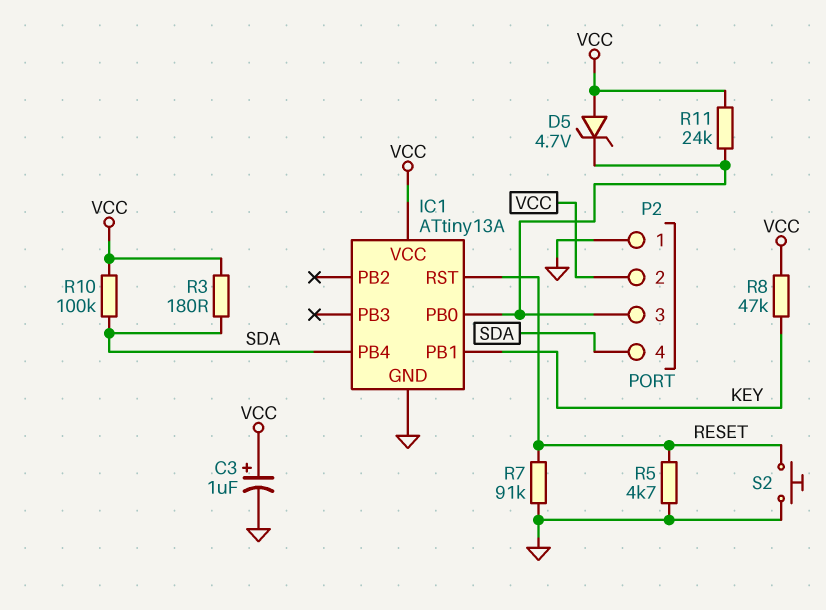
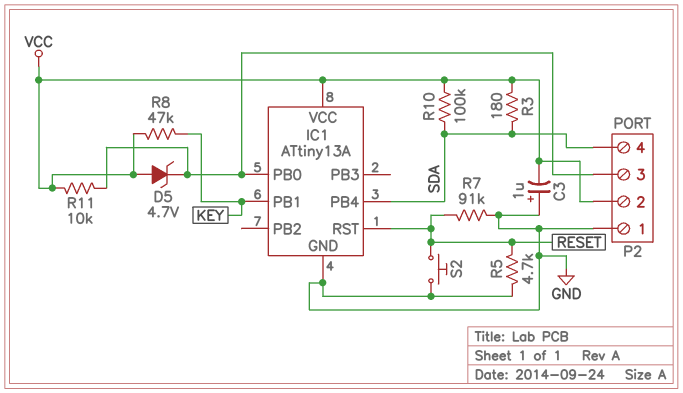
C3: 1uF (plus VCC, minus GND) -> 1uF (plus GND, minus VCC)
R11: 24k (IC1/PB0, VCC) -> 10k (IC1/PB0, VCC)

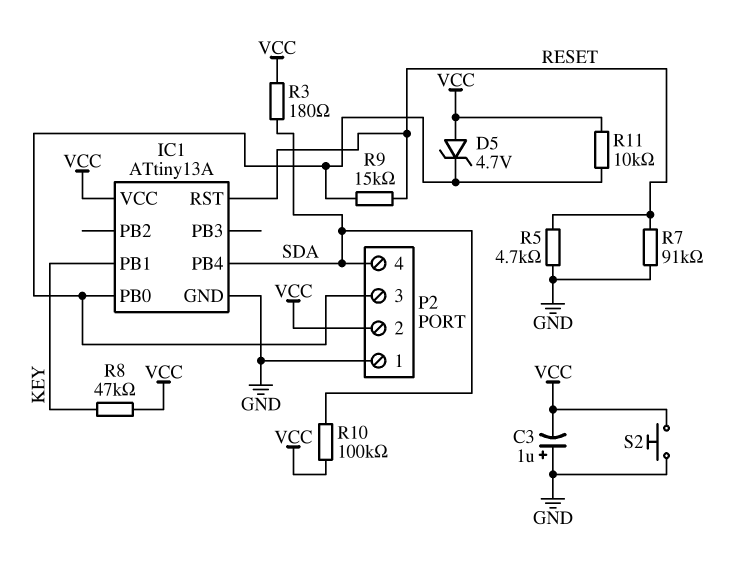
R9: none -> 15k (IC1/PB0, RESET)
S2: button (GND, RESET) -> button (GND, VCC)

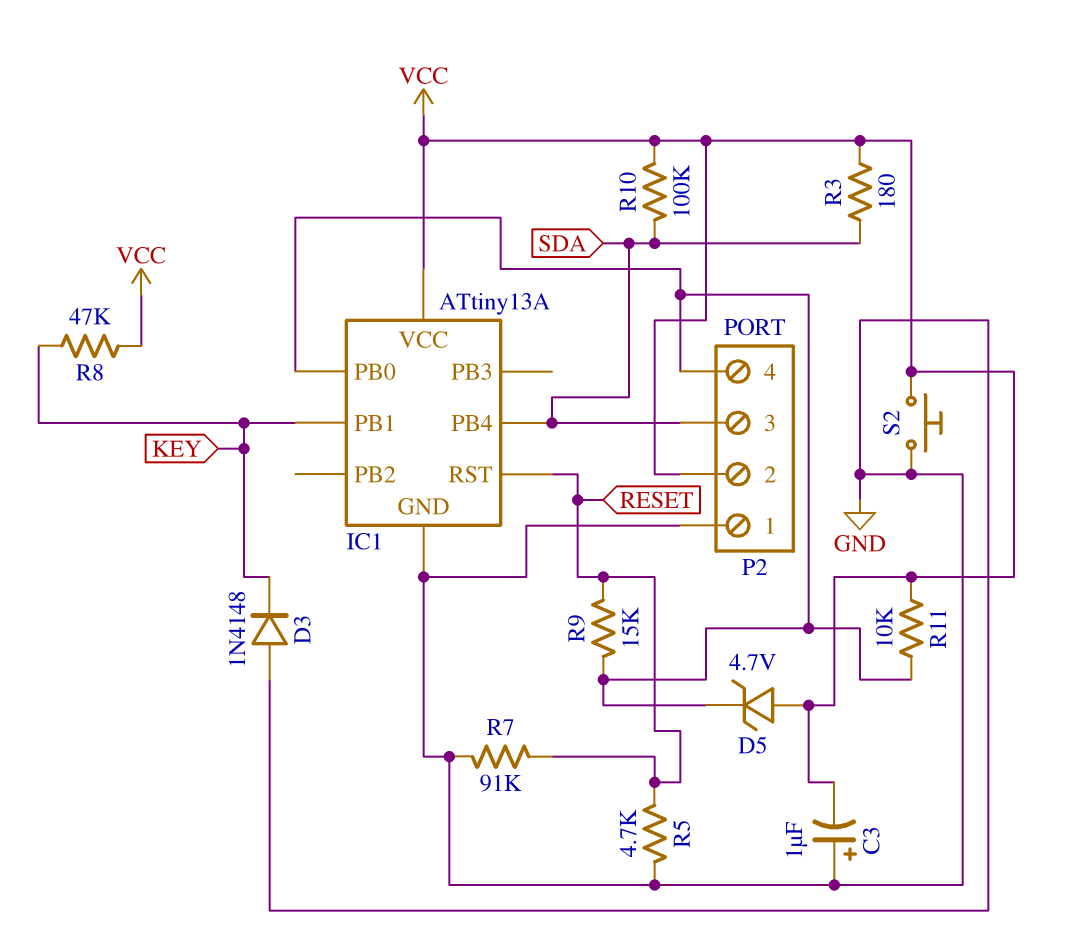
D3: none -> diode 1N4148 (A GND, K KEY)
P2 pin 3: IC1/PB0 -> SDA
P2 pin 4: SDA -> IC1/PB0

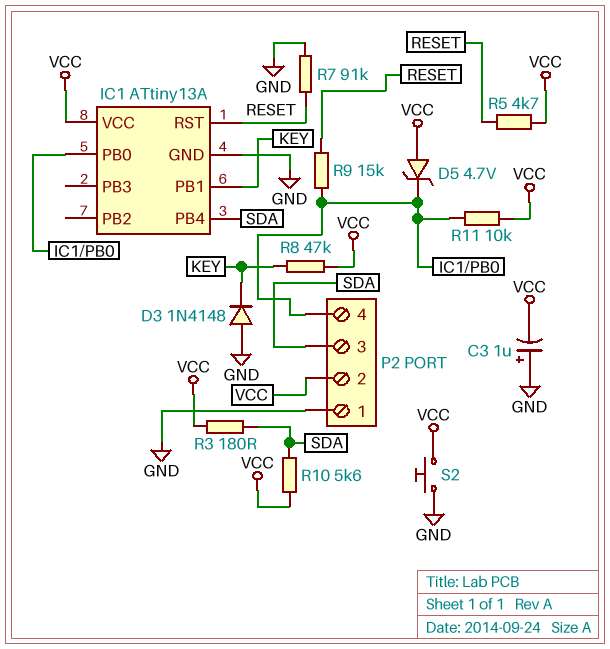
R5: 4.7k (GND, RESET) -> 4.7k (RESET, VCC)
R10: 100k (SDA, VCC) -> 5.6k (SDA, VCC)

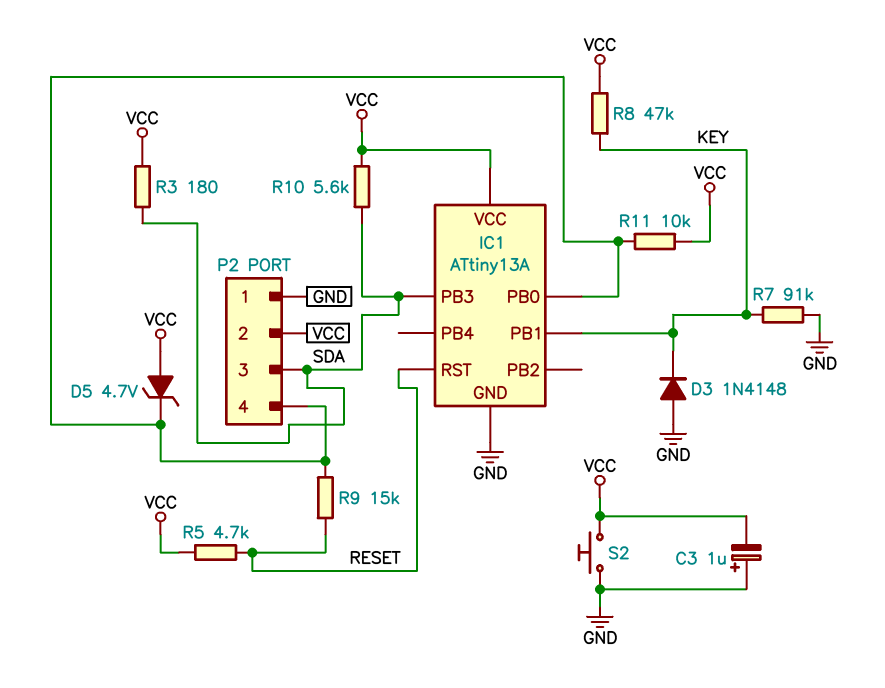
IC1 pin PB3: none -> SDA
IC1 pin PB4: SDA -> none
R7: 91k (GND, RESET) -> 91k (GND, KEY)

